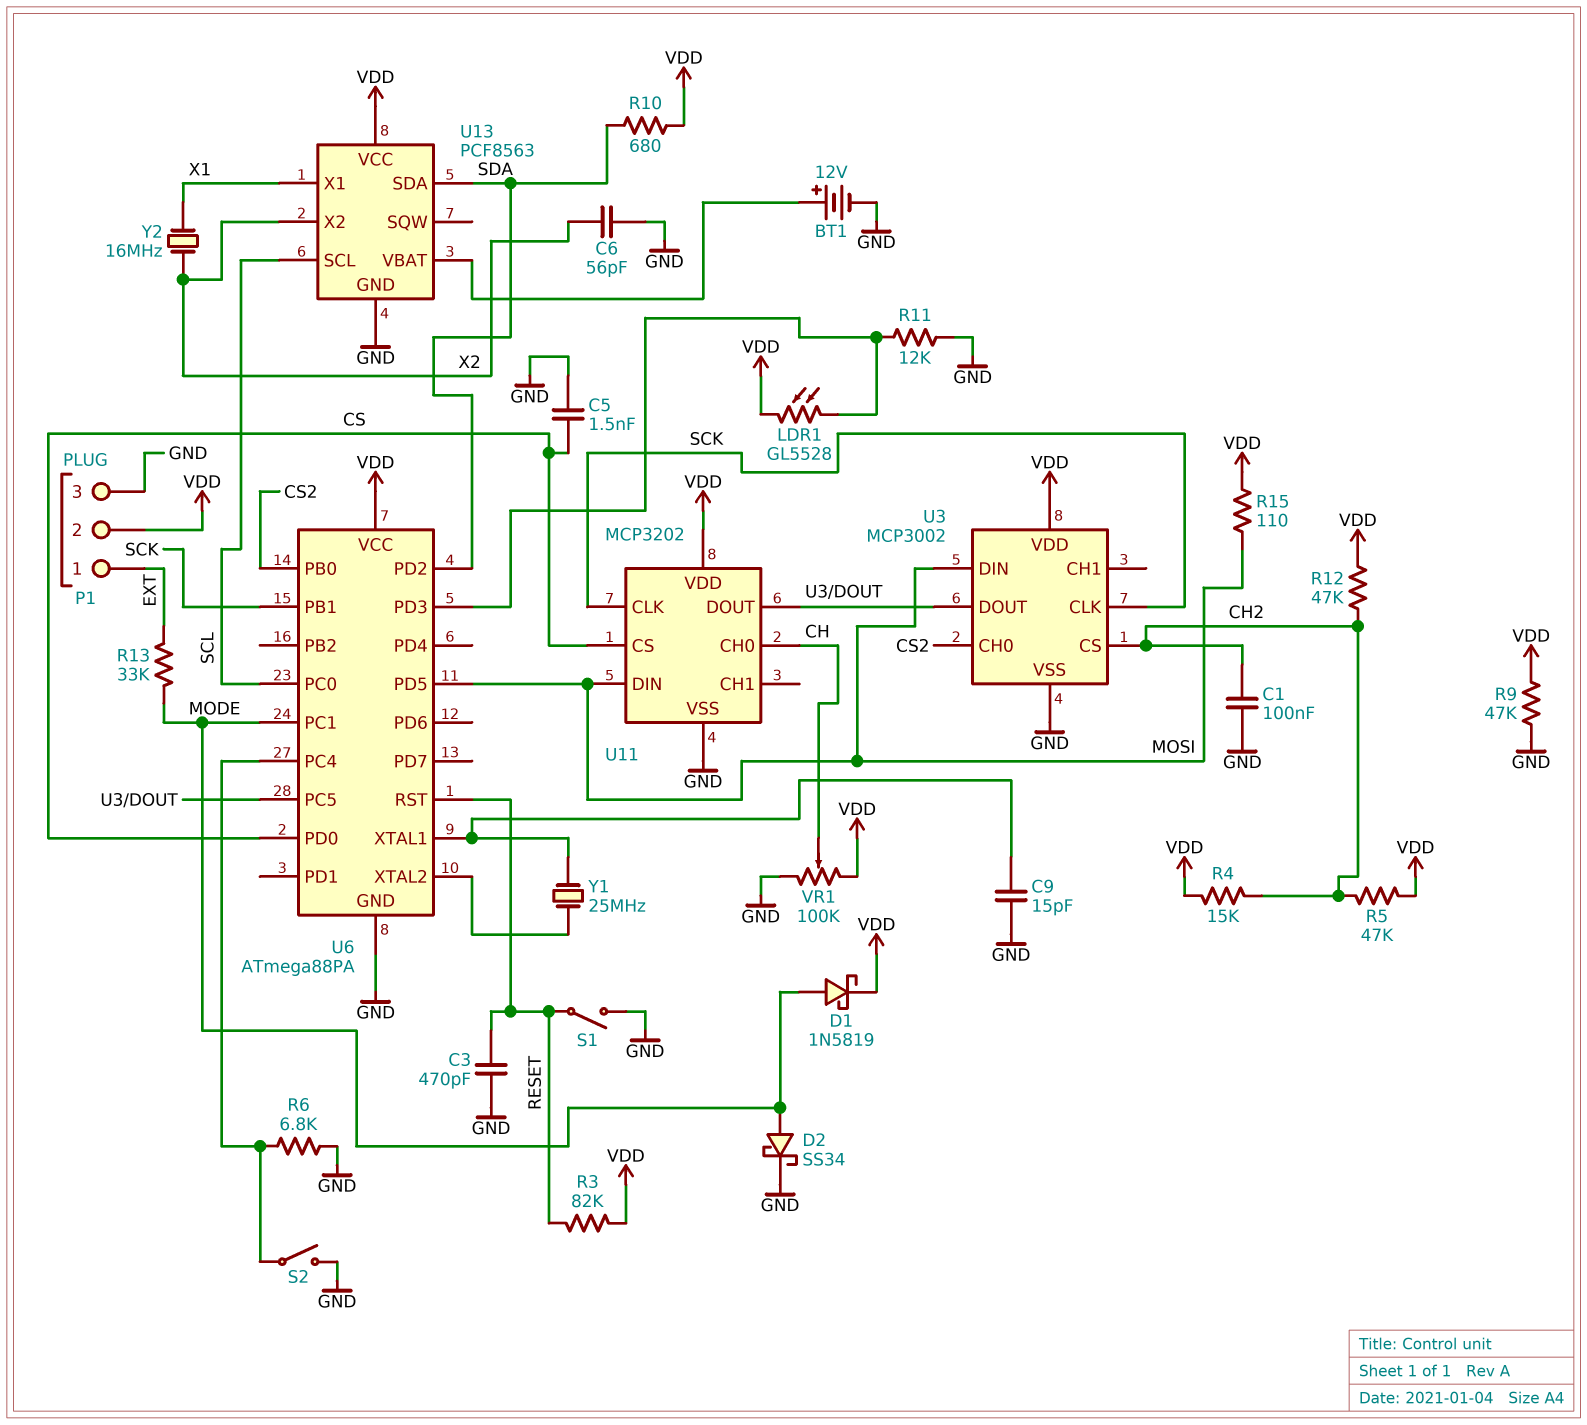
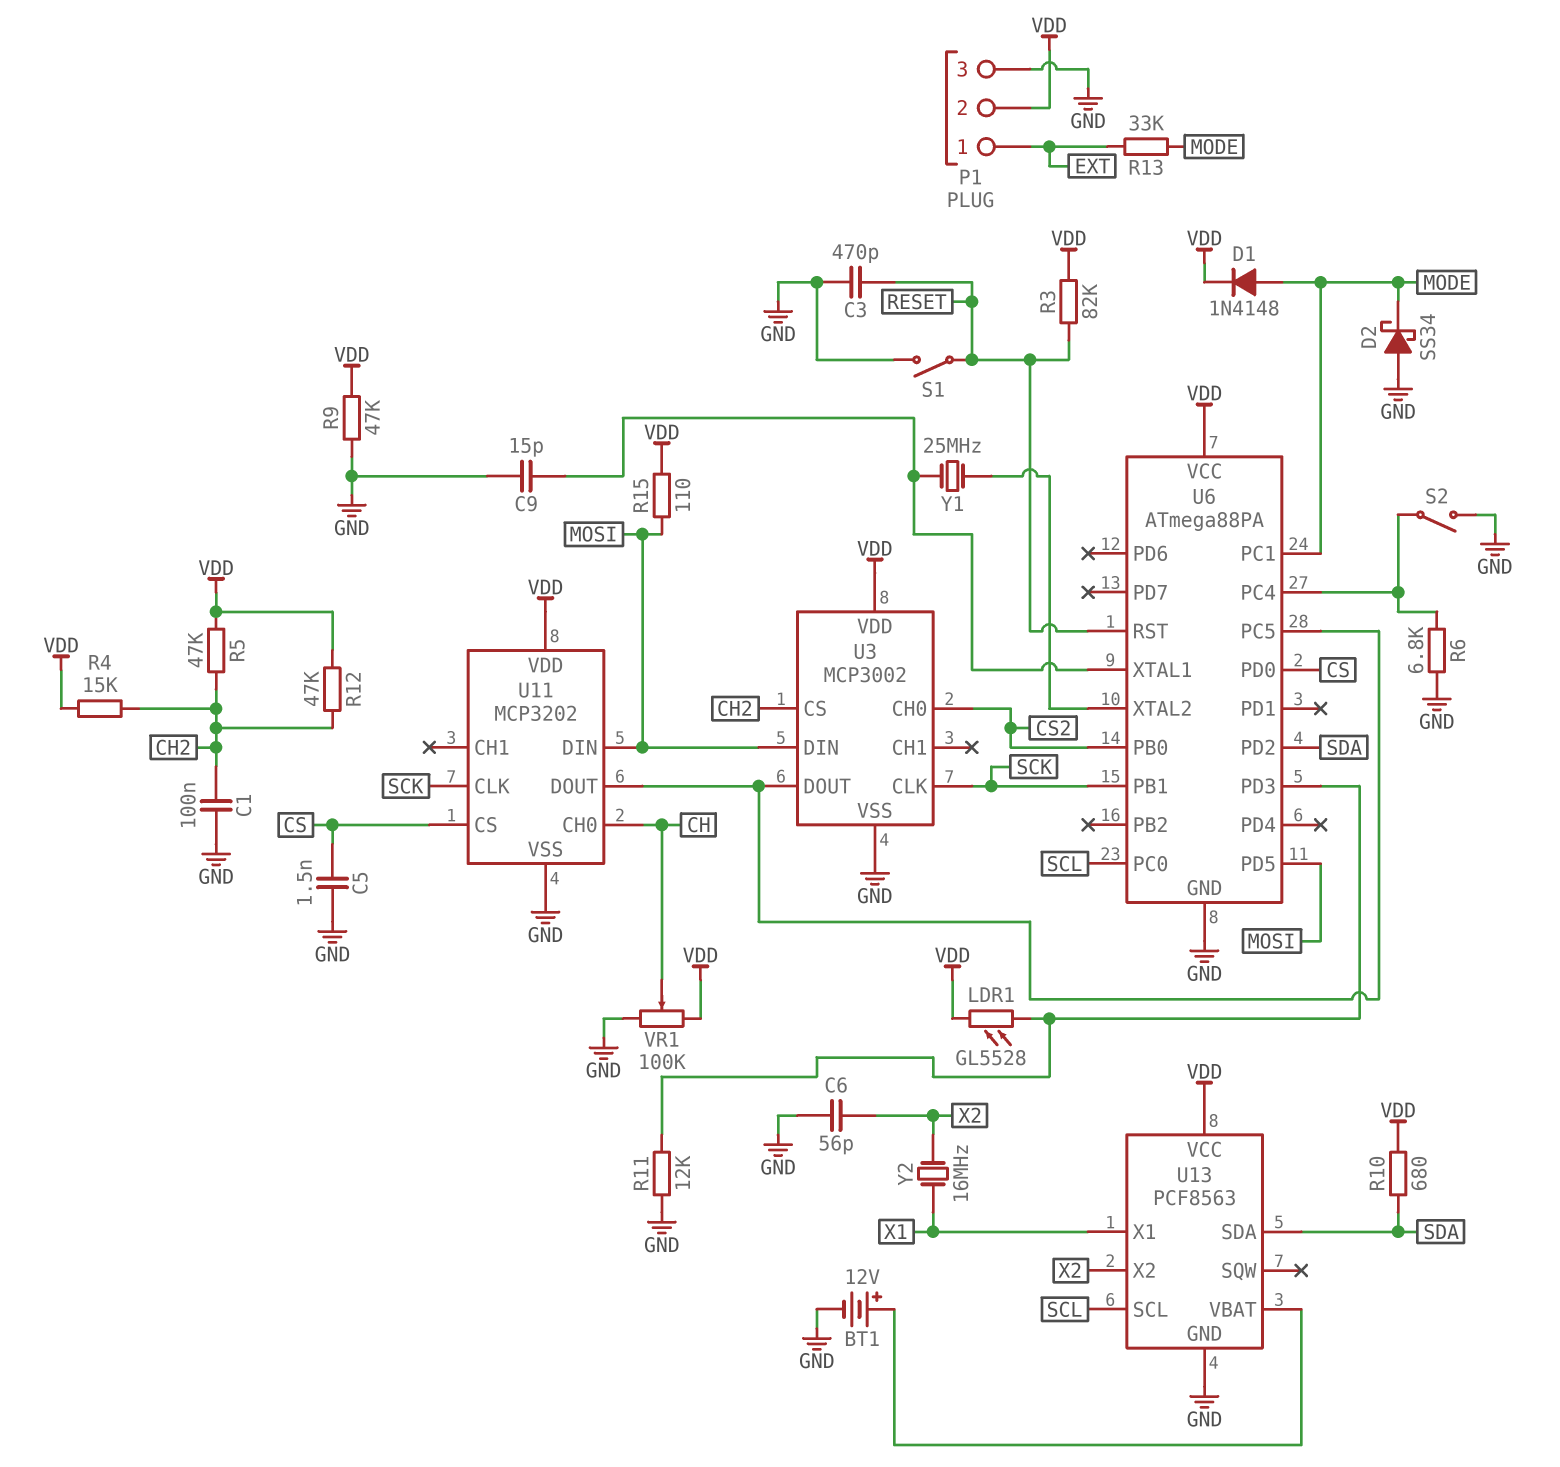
D1: schottky 1N5819 (A MODE, K VDD) -> diode 1N4148 (A MODE, K VDD)
D2: schottky SS34 (A MODE, K GND) -> schottky SS34 (A GND, K MODE)

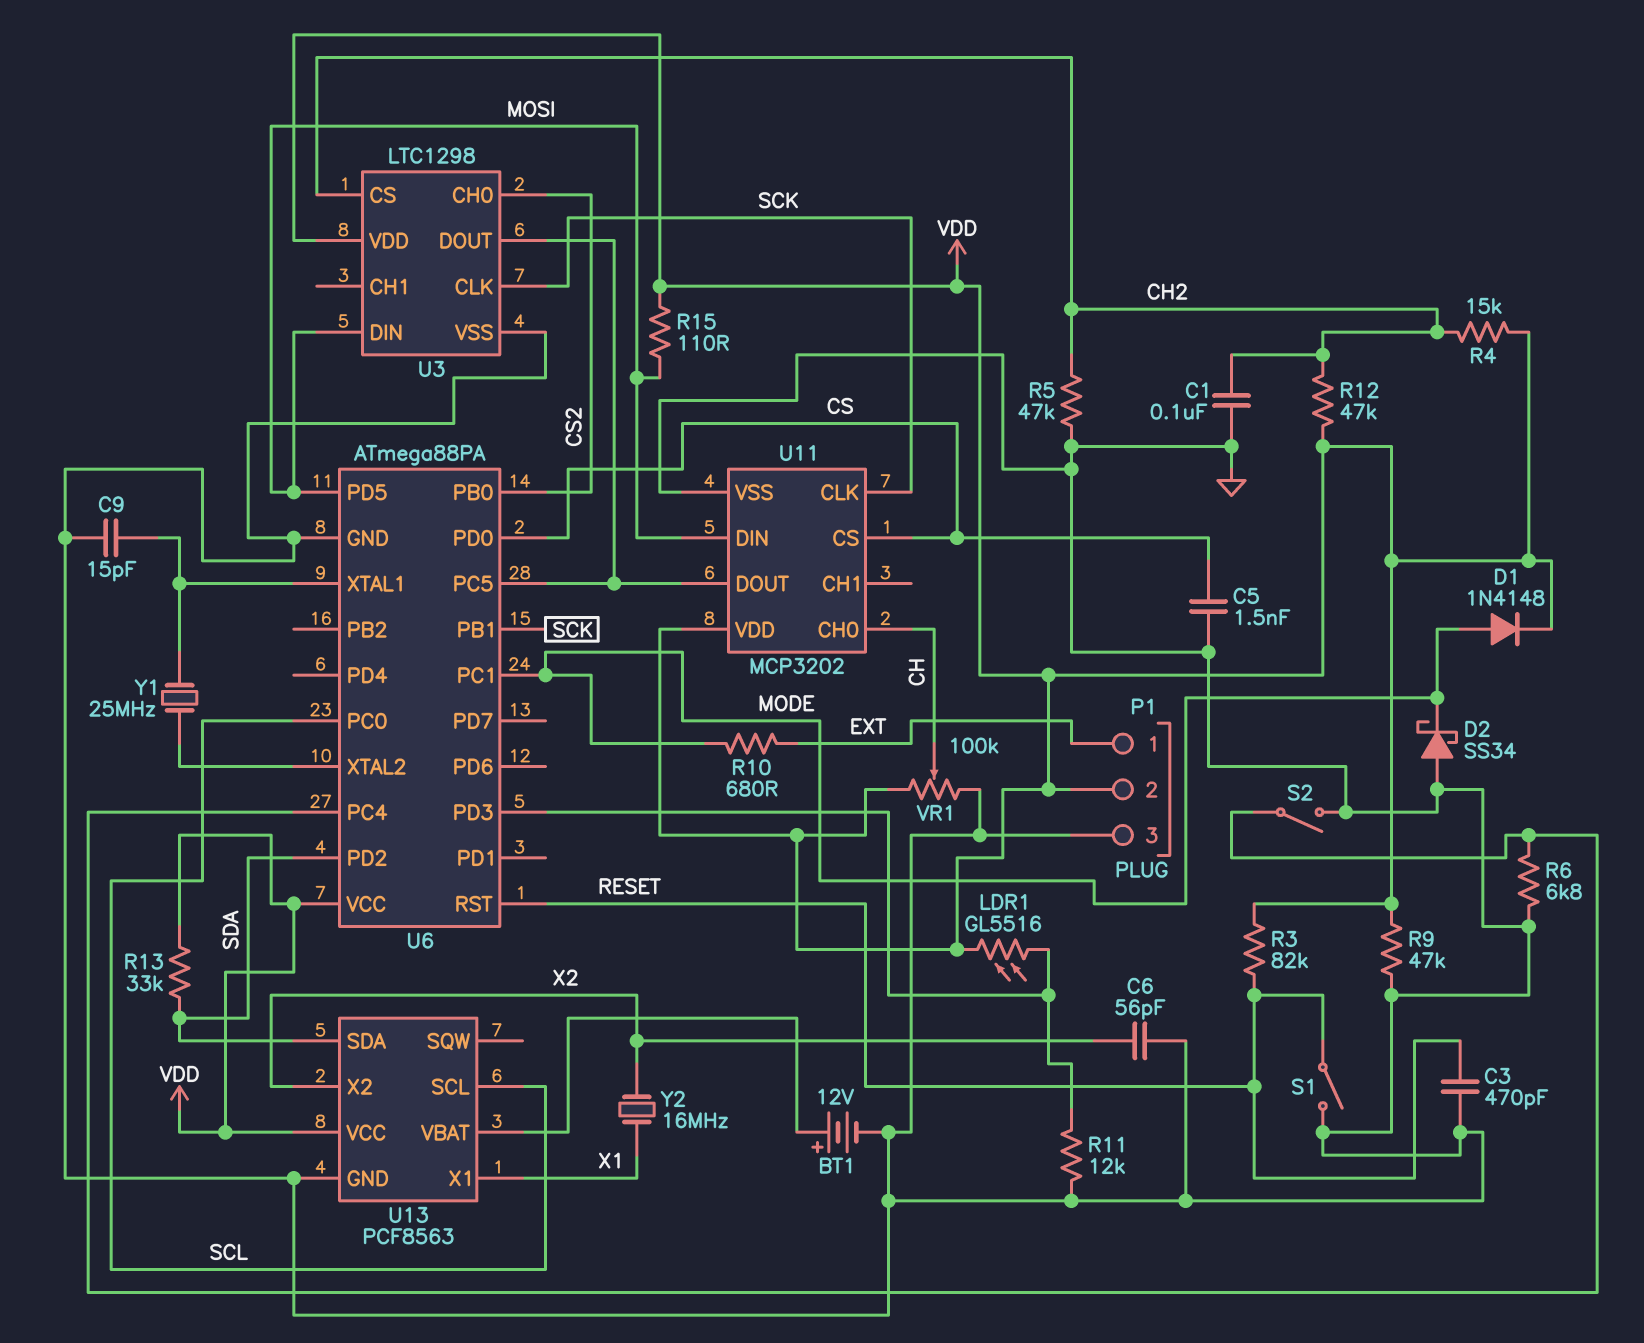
LDR1: GL5528 (U6/PD3, VDD) -> GL5516 (U6/PD3, VDD)
R5: 47k (CH2, VDD) -> 47k (CH2, GND)
R10: 680 (SDA, VDD) -> 680 (EXT, MODE)
R13: 33k (EXT, MODE) -> 33k (SDA, VDD)
U3: MCP3002 -> LTC1298

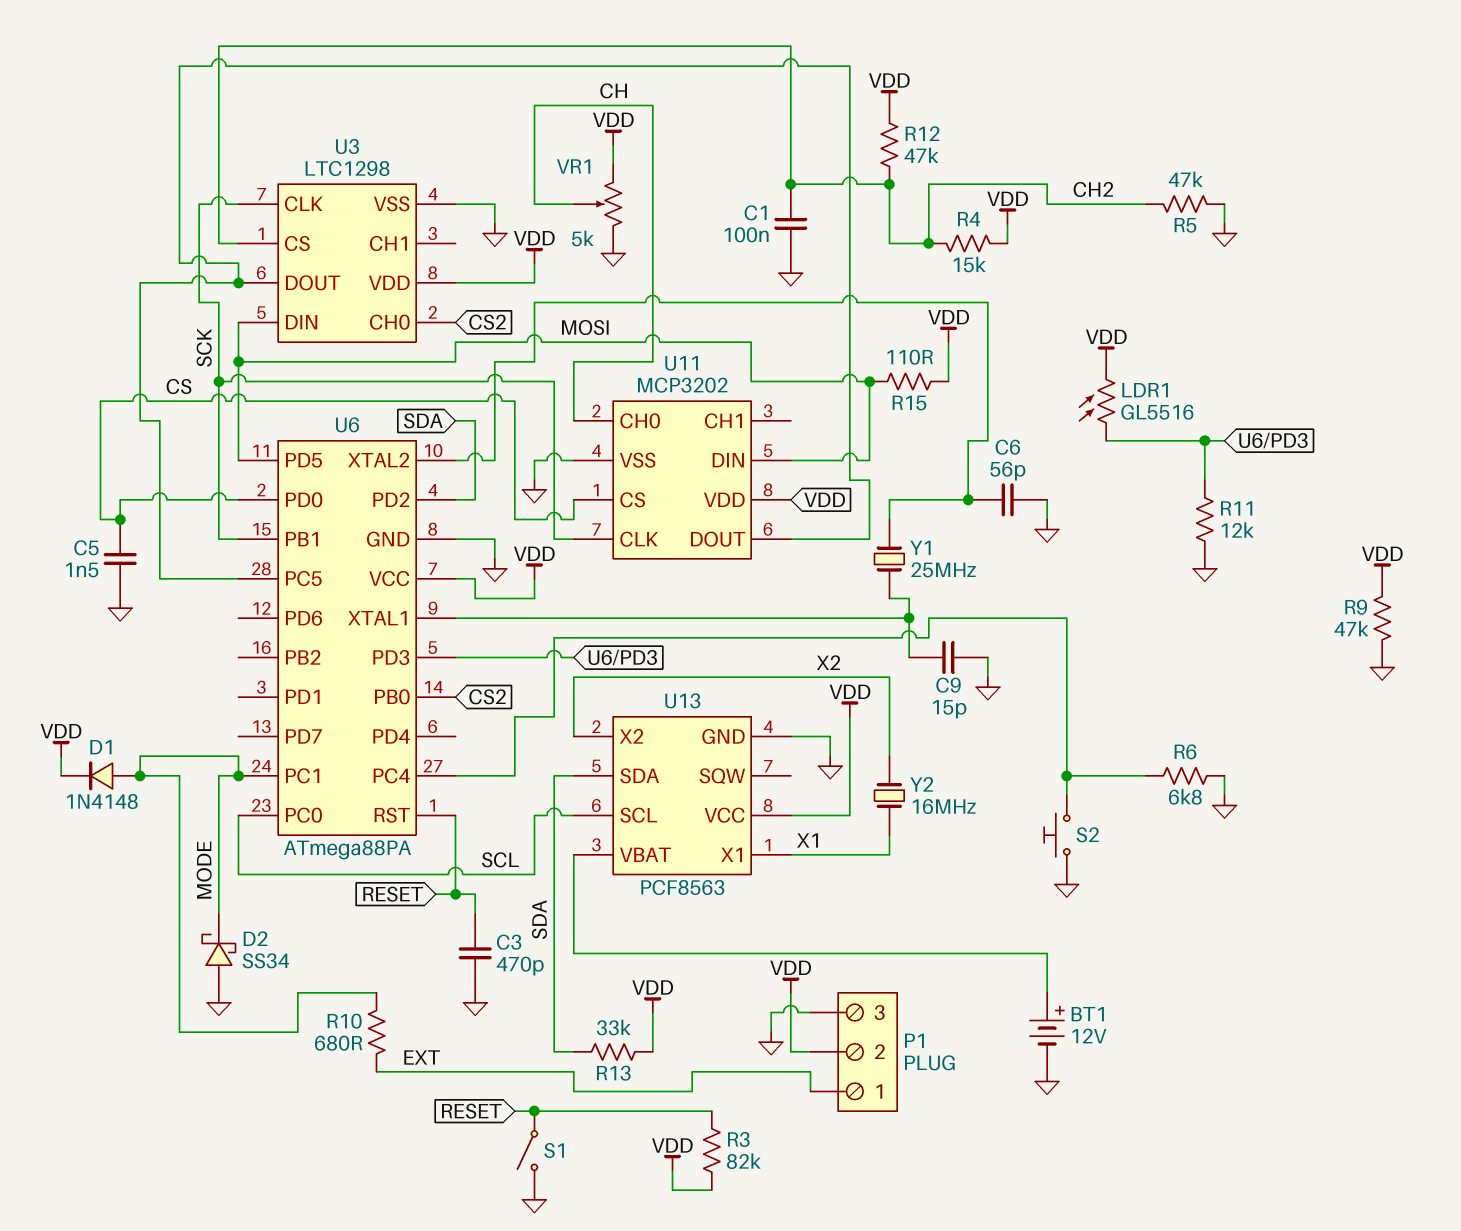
C6: 56pF (GND, X2) -> 56pF (GND, U6/XTAL2)
S2: switch (GND, U6/PC4) -> button (GND, U6/PC4)
VR1: 100k (GND, VDD, wiper CH) -> 5k (GND, VDD, wiper CH)

